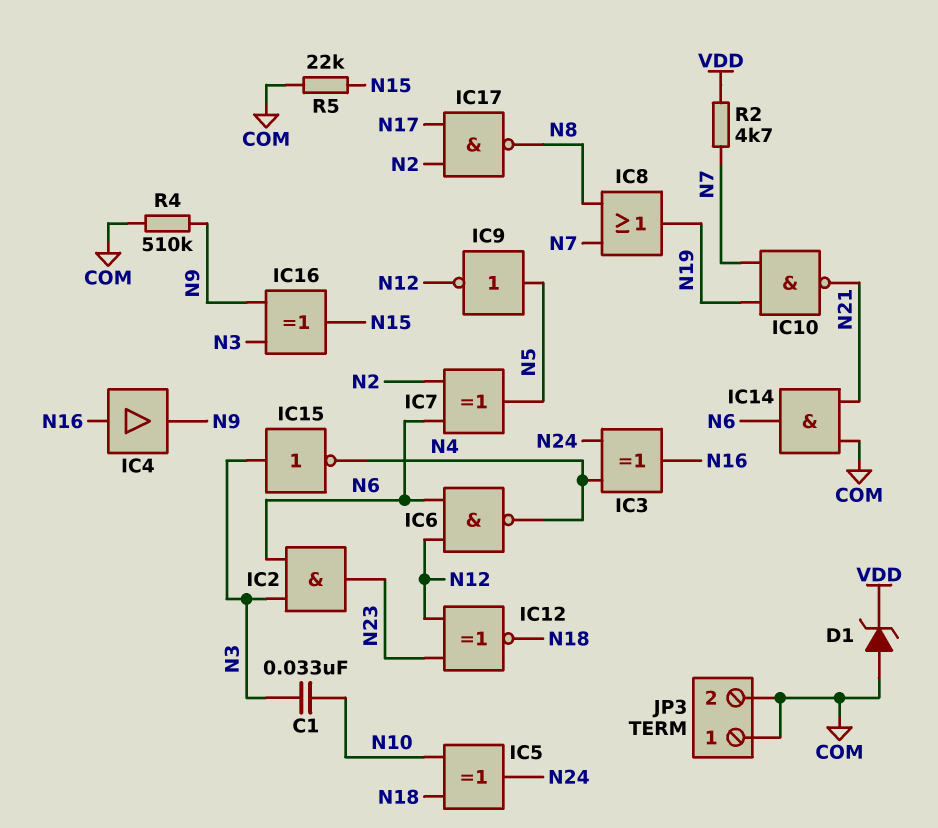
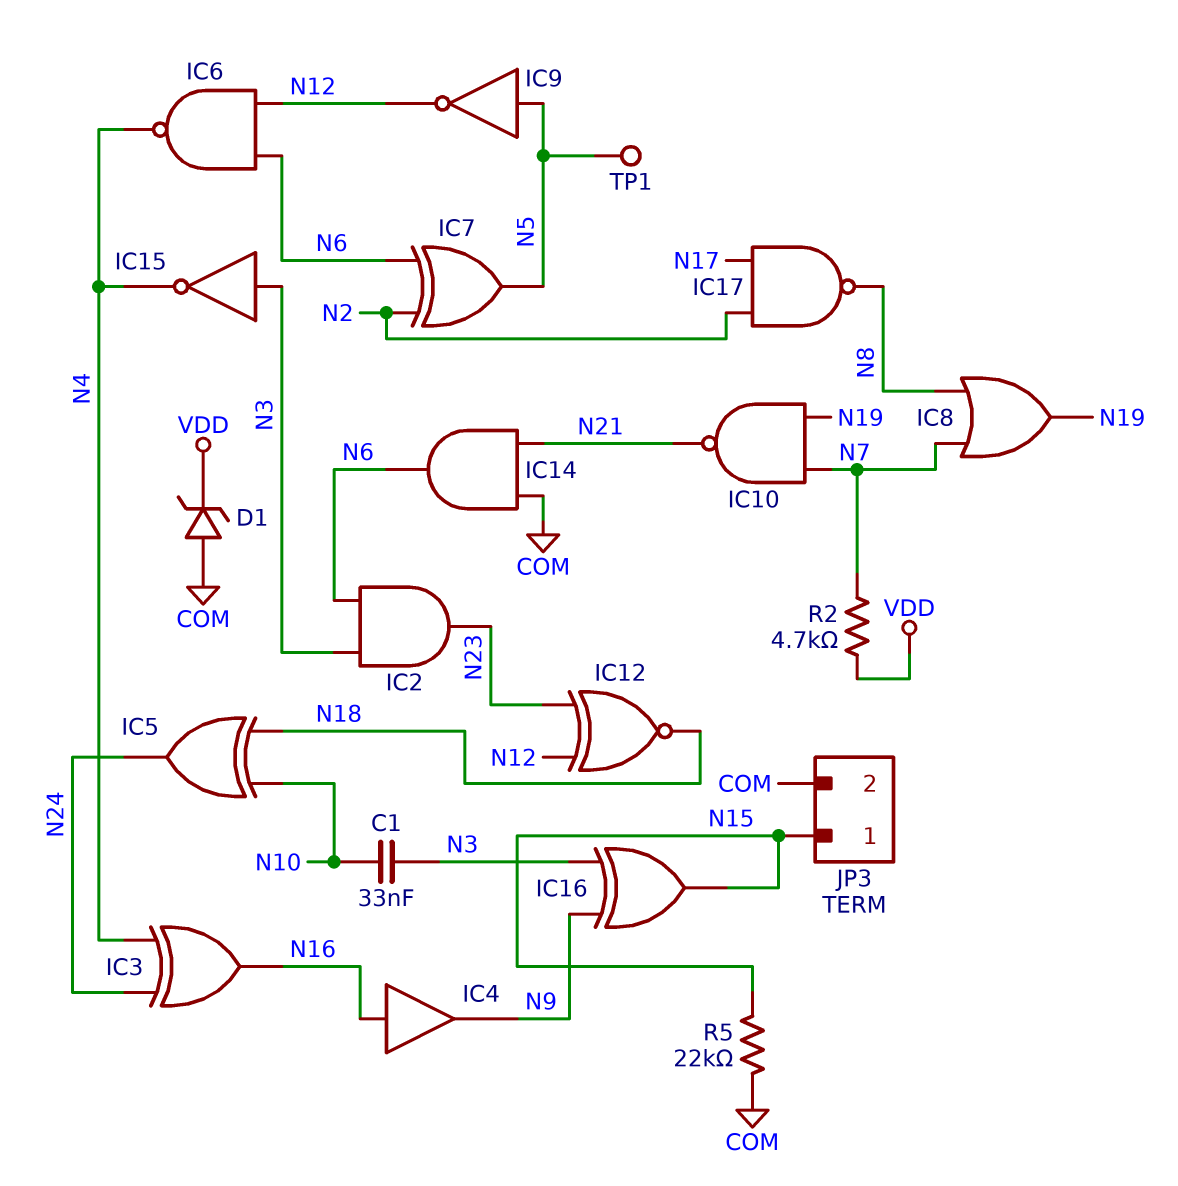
JP3 pin 1: COM -> N15
R4: 510k (COM, N9) -> none
TP1: none -> test point (N5)

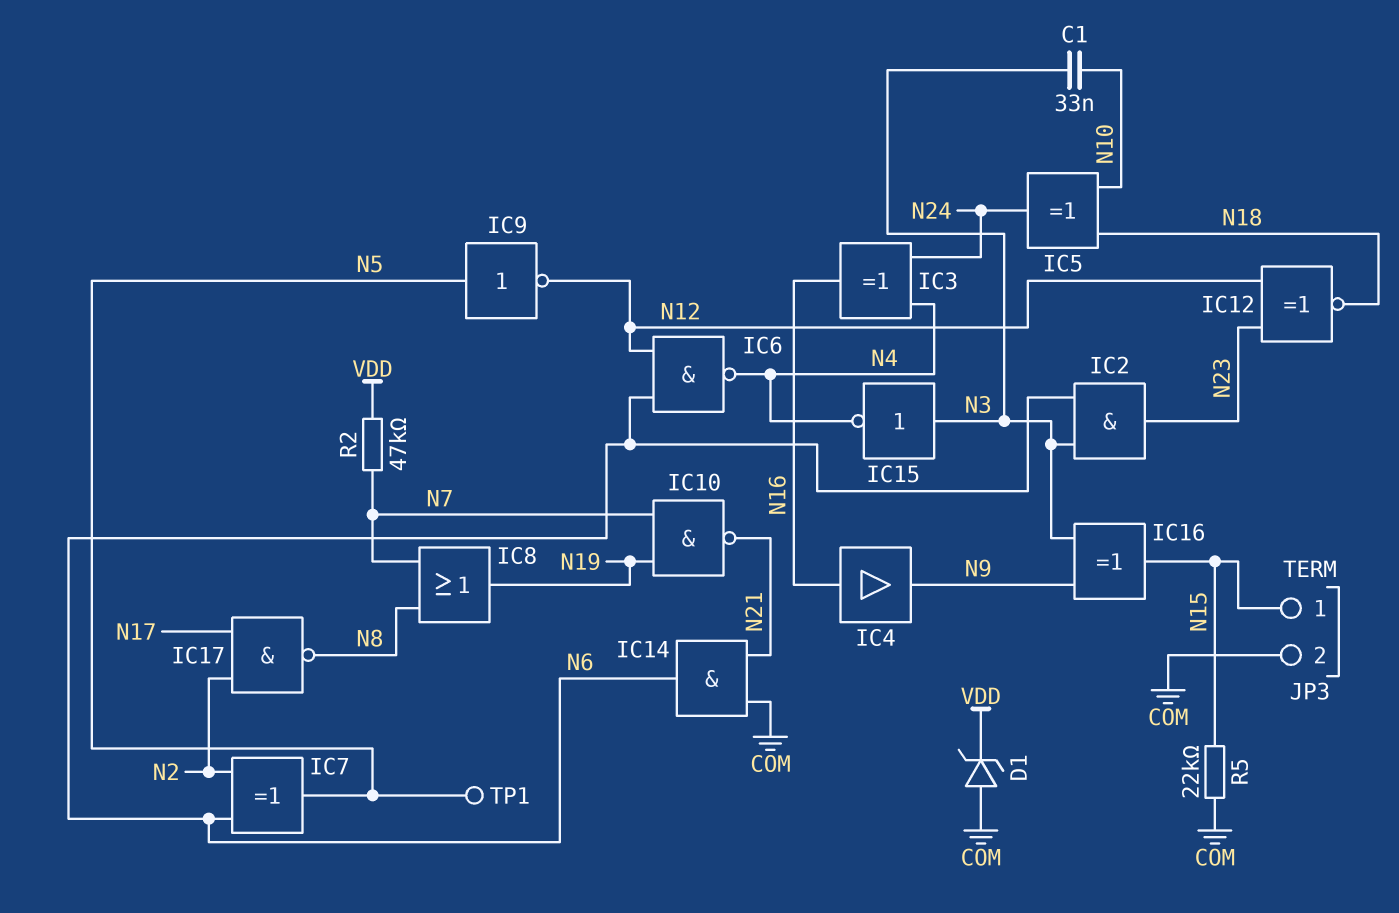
R2: 4.7k (N7, VDD) -> 47k (N7, VDD)

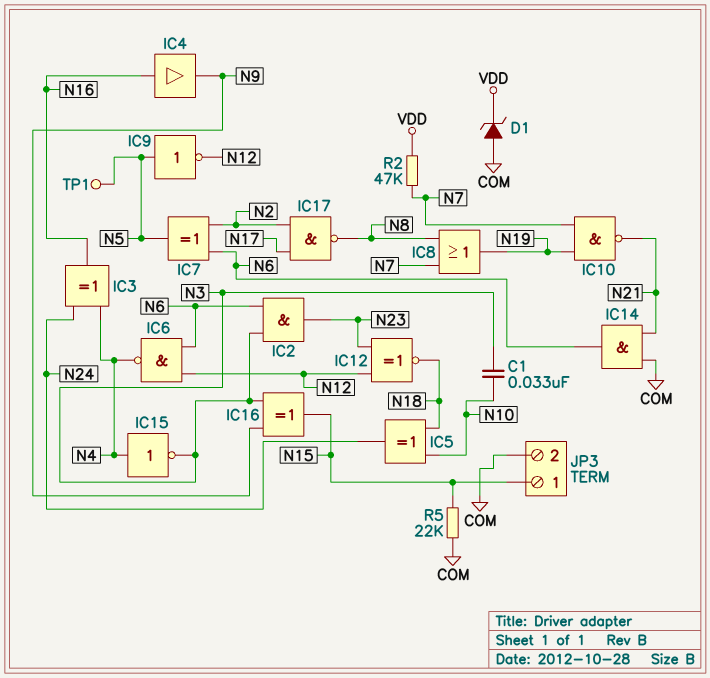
IC15: NOT (in N3, out N4) -> NOT (in N4, out N3)

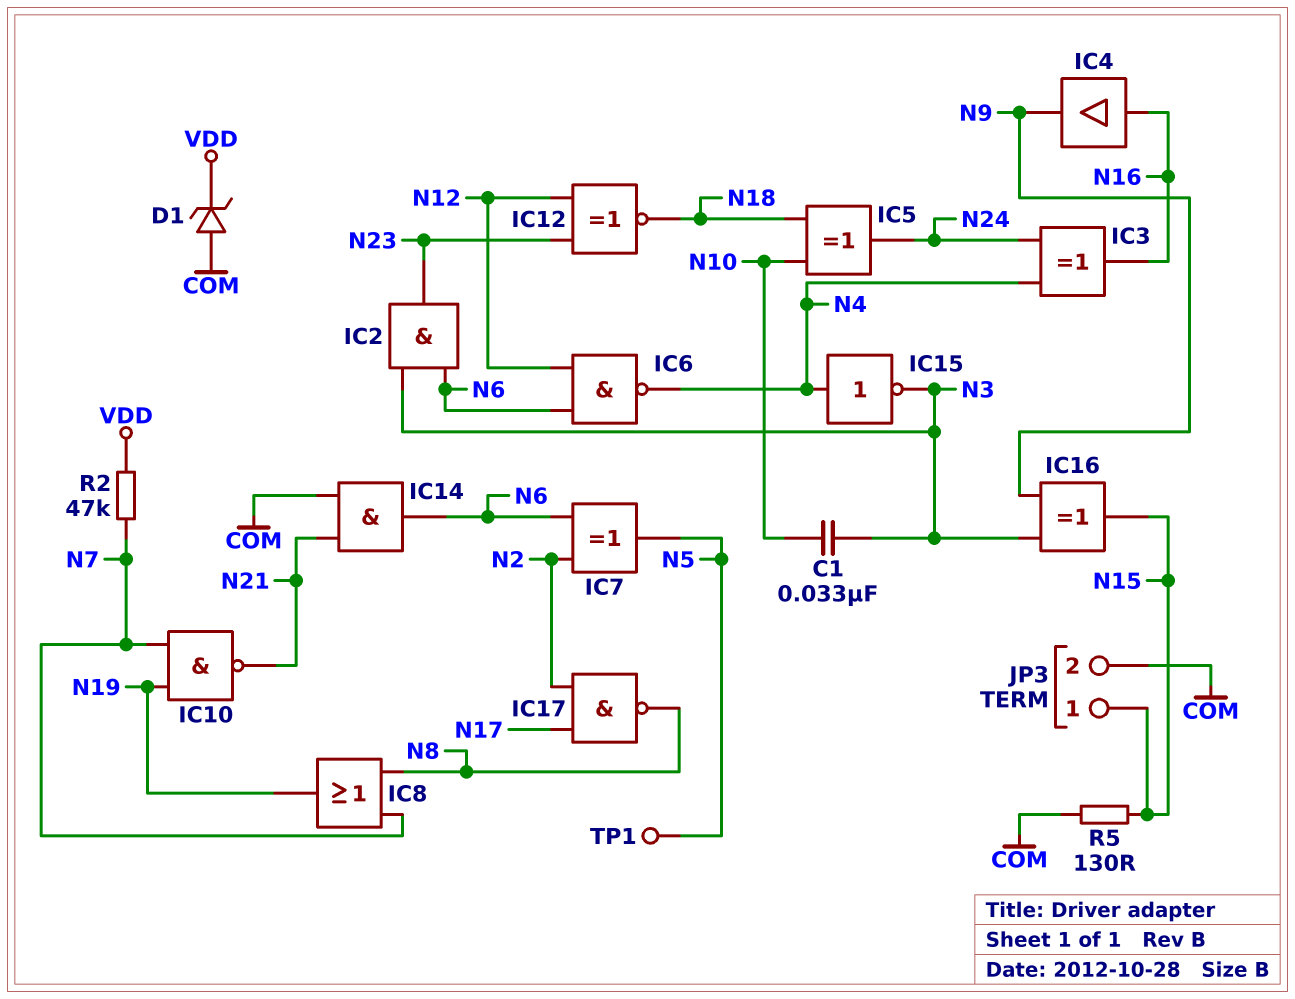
IC9: NOT (in N5, out N12) -> none
R5: 22k (COM, N15) -> 130 (COM, N15)

